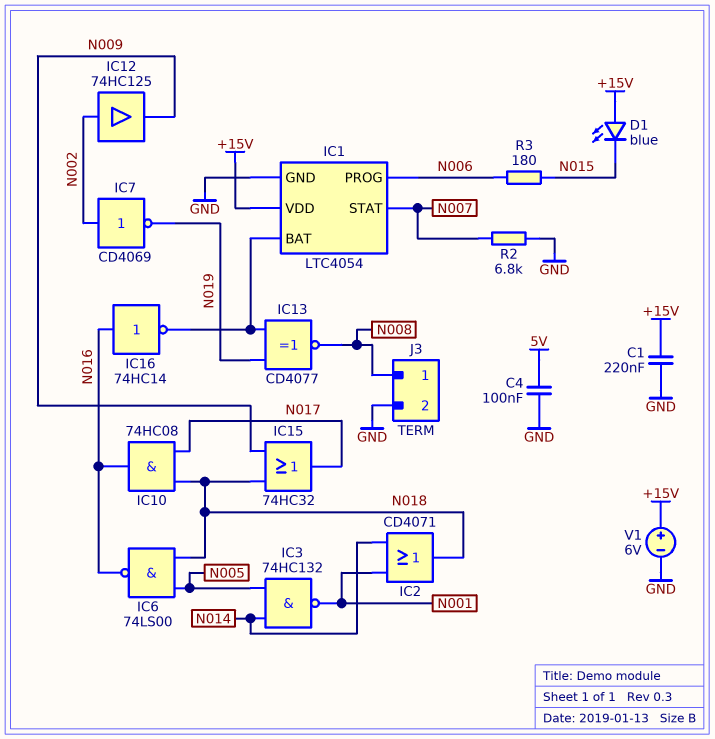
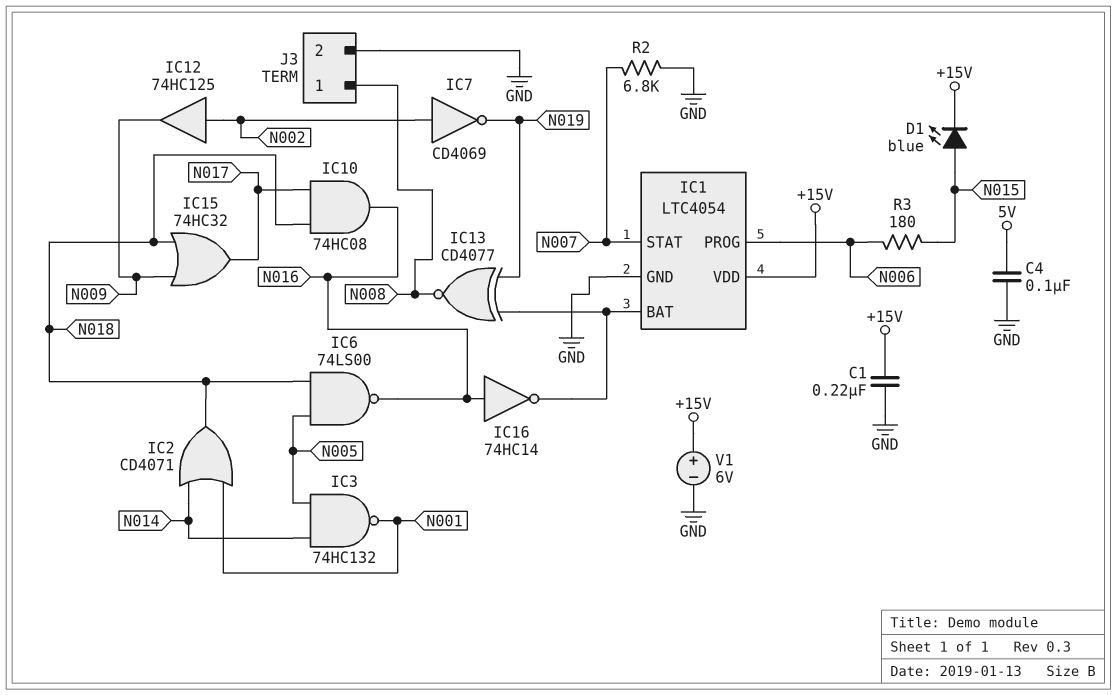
D1: LED blue (A +15V, K N015) -> LED blue (A N015, K +15V)

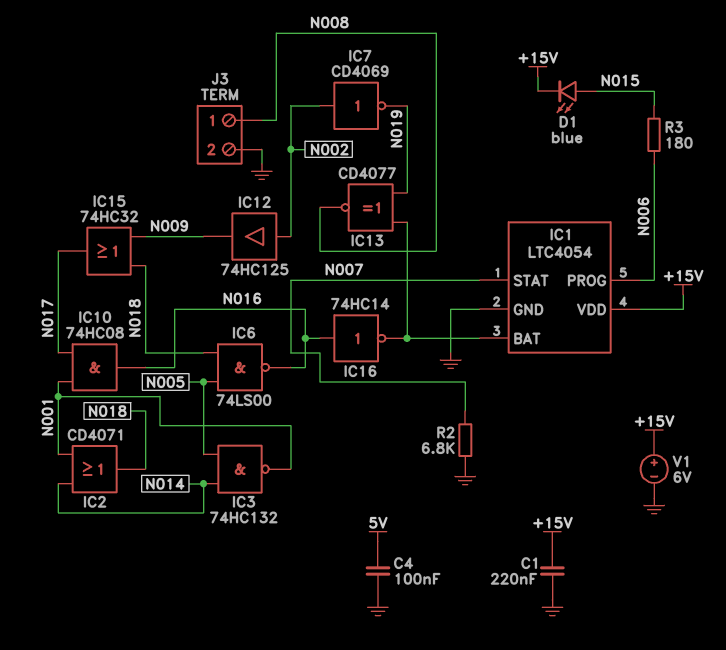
IC10: AND 74HC08 (in N017, in N018, out N016) -> AND 74HC08 (in N001, in N017, out N016)

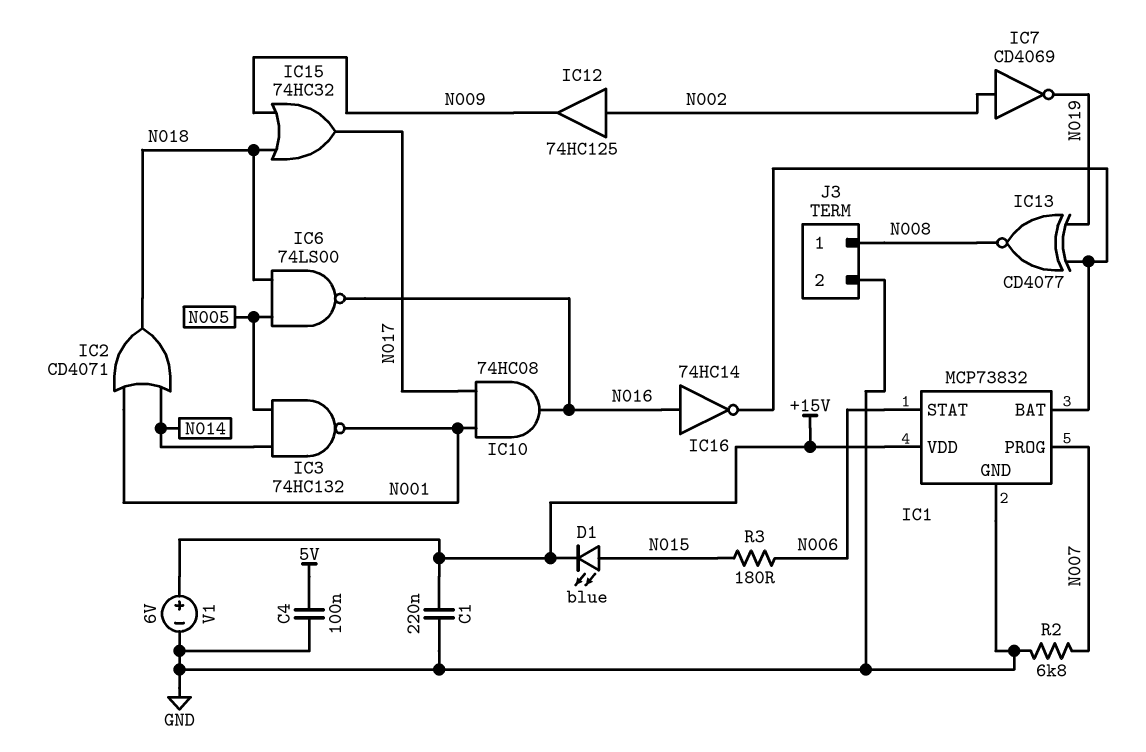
IC1: LTC4054 -> MCP73832
IC1 pin PROG: N006 -> N007
IC1 pin STAT: N007 -> N006

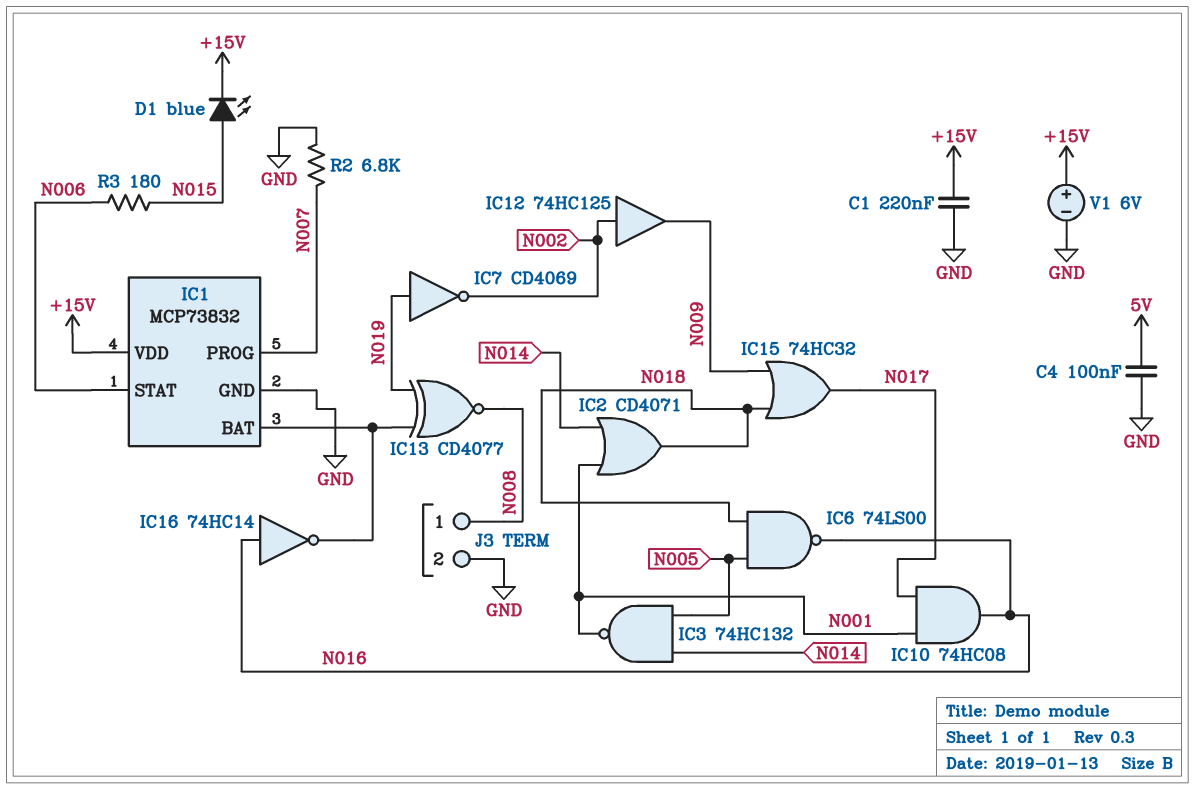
IC7: NOT CD4069 (in N002, out N019) -> NOT CD4069 (in N019, out N002)

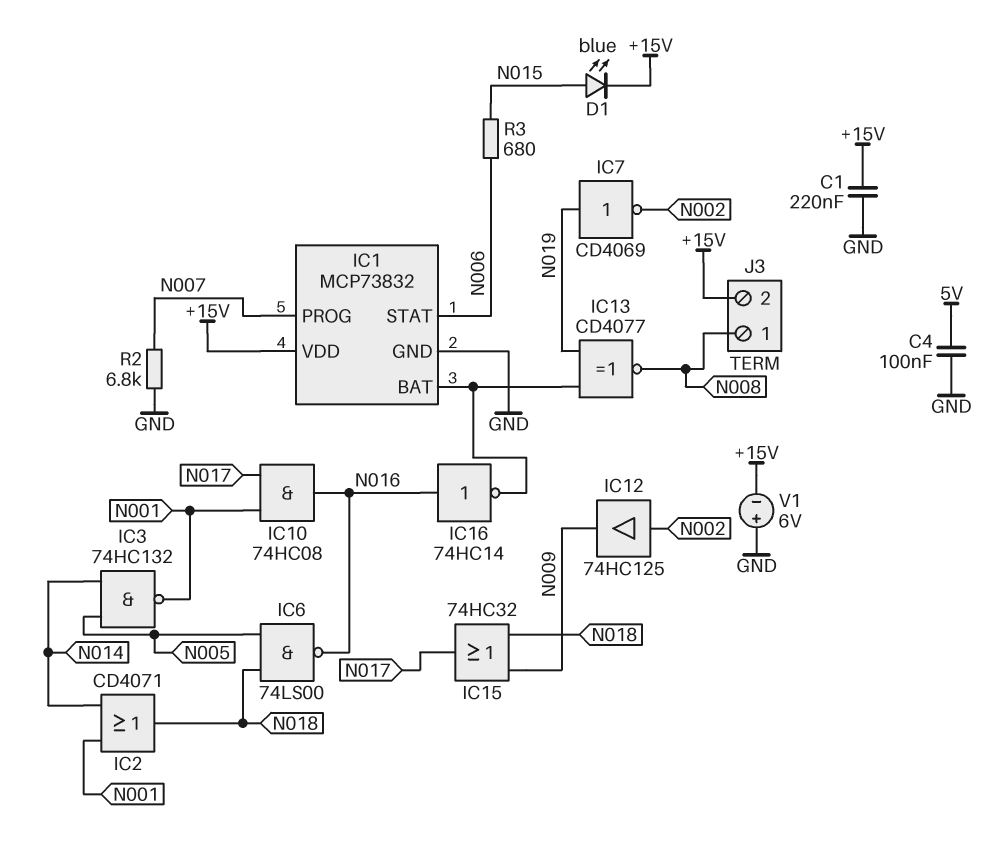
J3 pin 2: GND -> +15V
R3: 180 (N006, N015) -> 680 (N006, N015)
V1: 6V (plus +15V, minus GND) -> 6V (plus GND, minus +15V)

